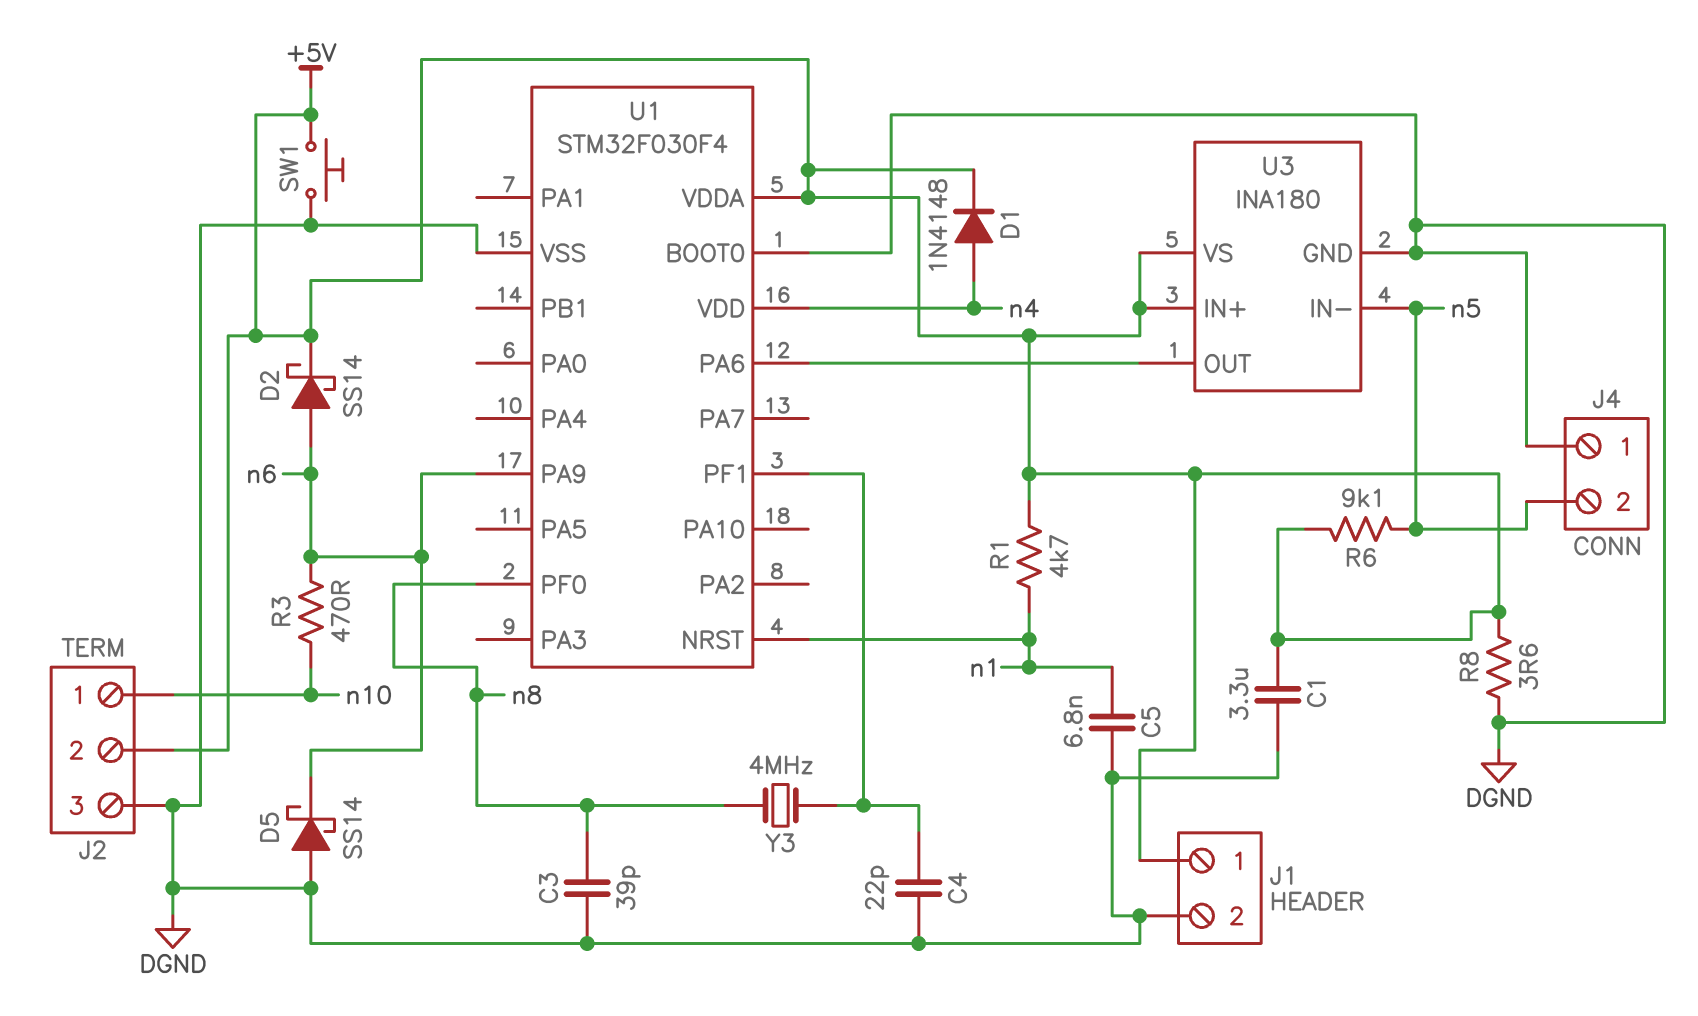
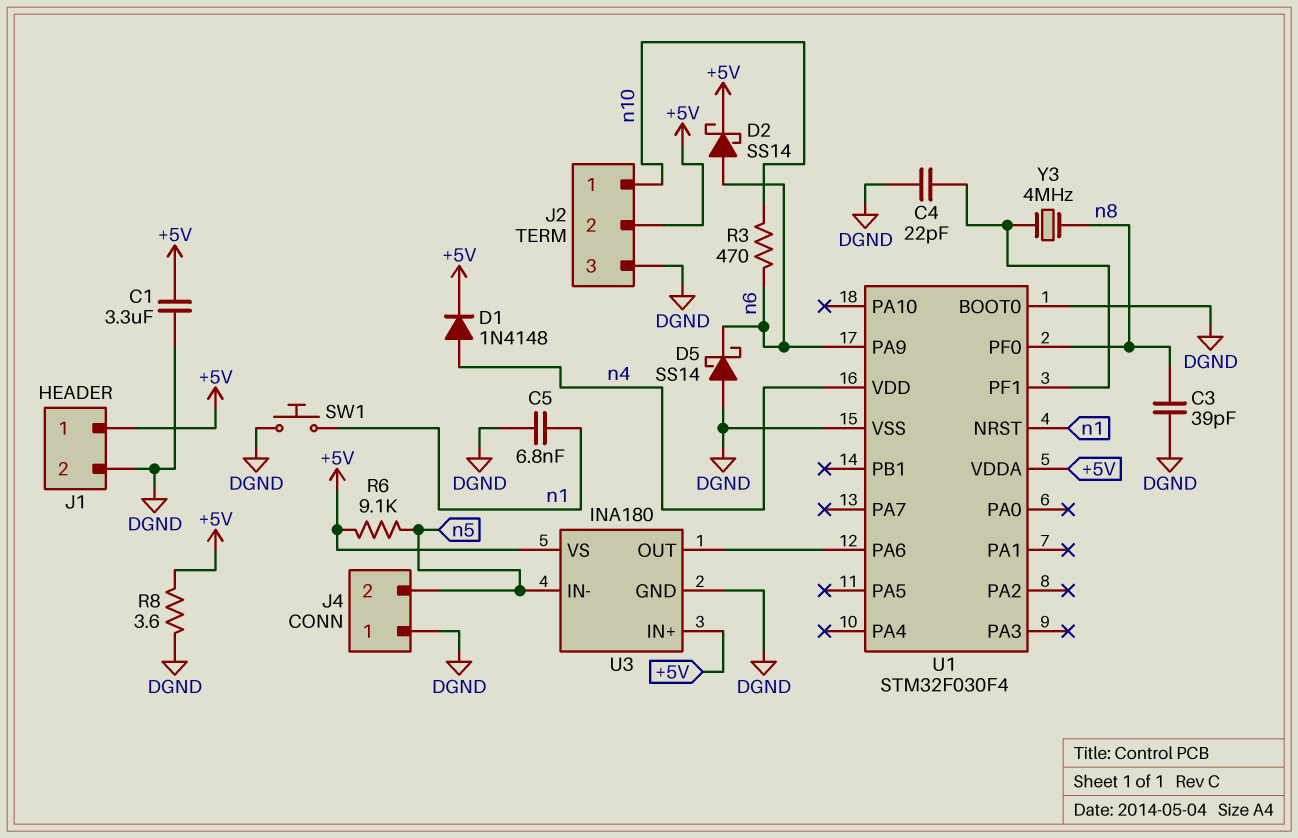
R1: 4.7k (+5V, n1) -> none
SW1: button (+5V, DGND) -> button (DGND, n1)

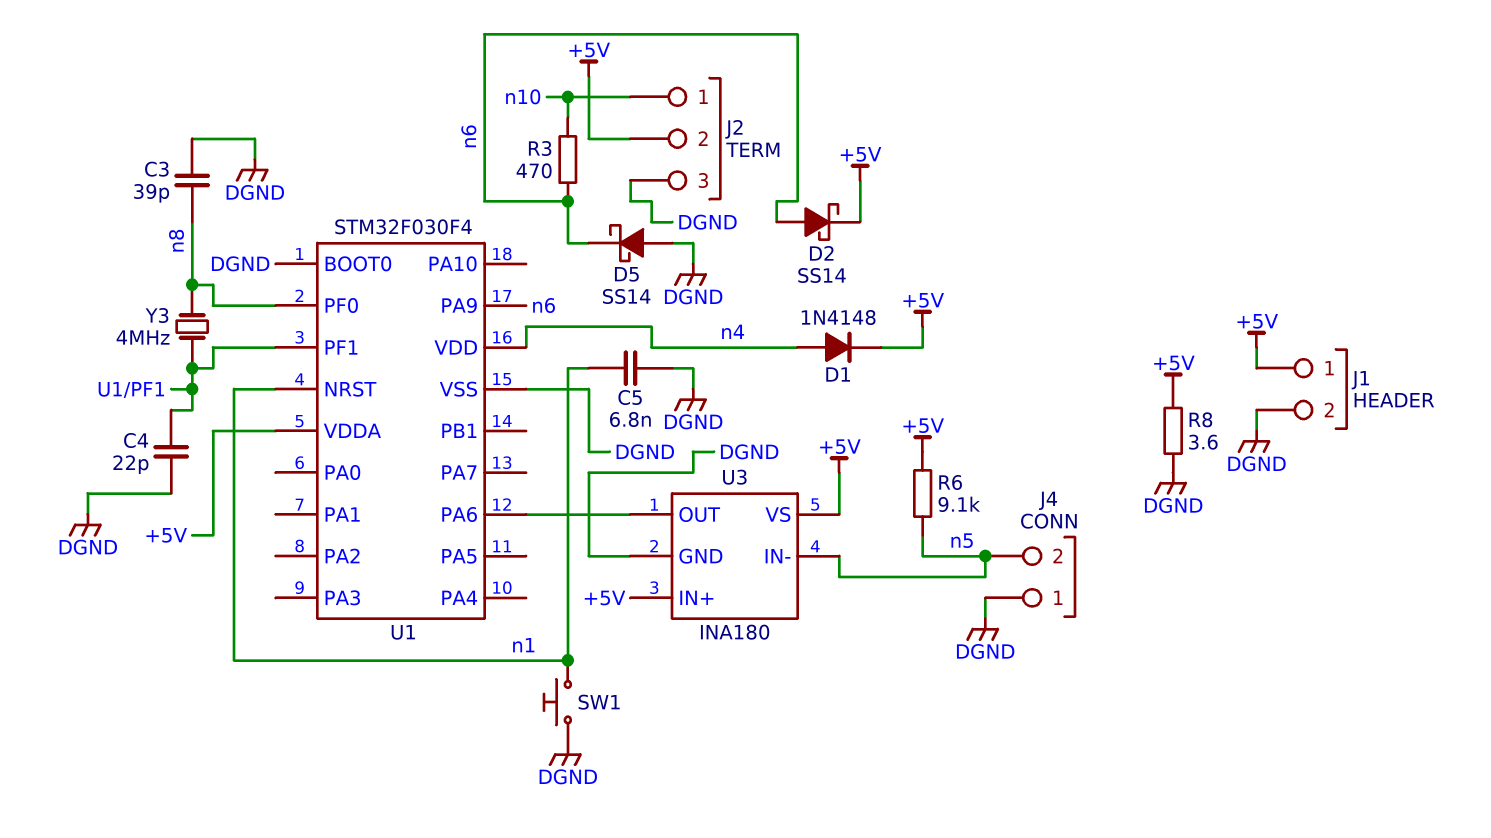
C1: 3.3uF (+5V, DGND) -> none

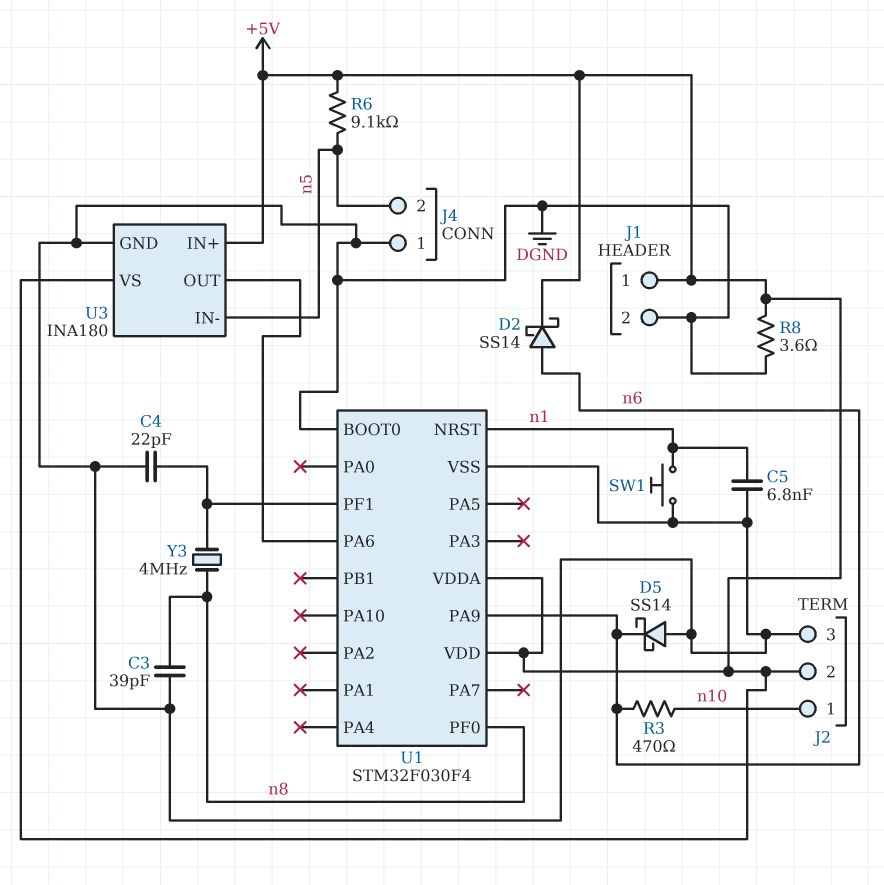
D1: diode 1N4148 (A n4, K +5V) -> none
U1 pin VDD: n4 -> +5V

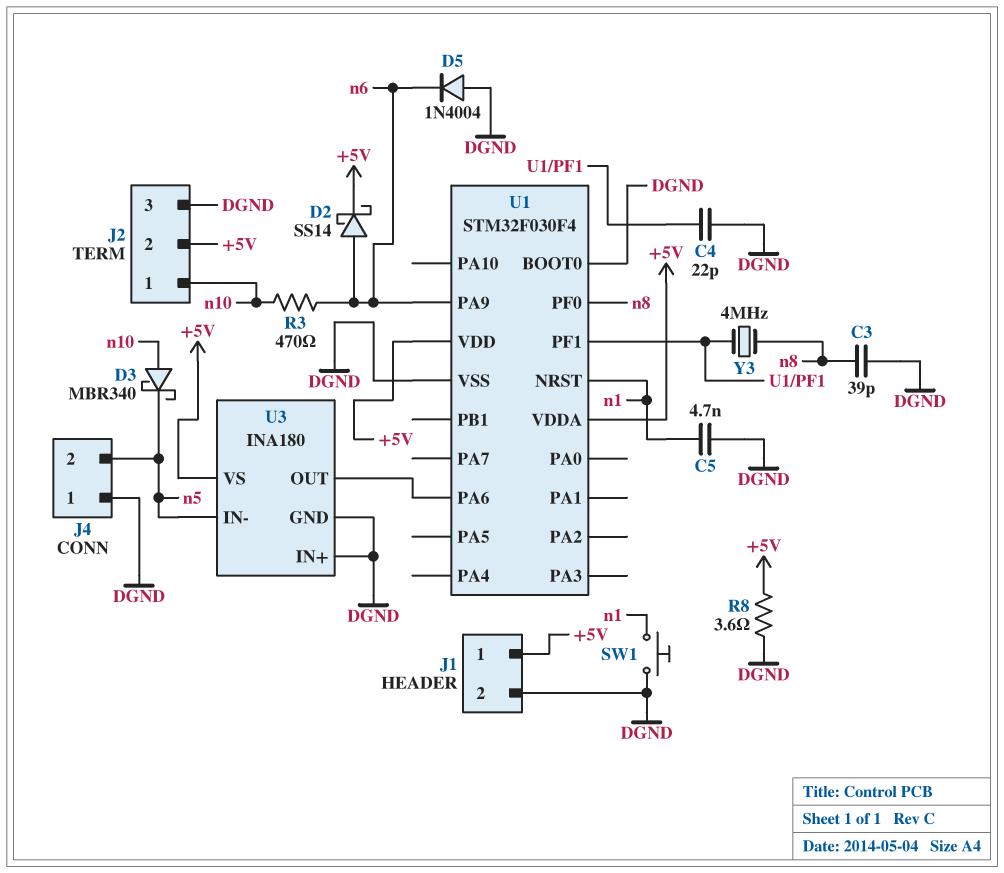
C5: 6.8nF (DGND, n1) -> 4.7nF (DGND, n1)
D3: none -> schottky MBR340 (A n10, K n5)
D5: schottky SS14 (A DGND, K n6) -> diode 1N4004 (A DGND, K n6)
R6: 9.1k (+5V, n5) -> none
U3 pin IN+: +5V -> DGND

